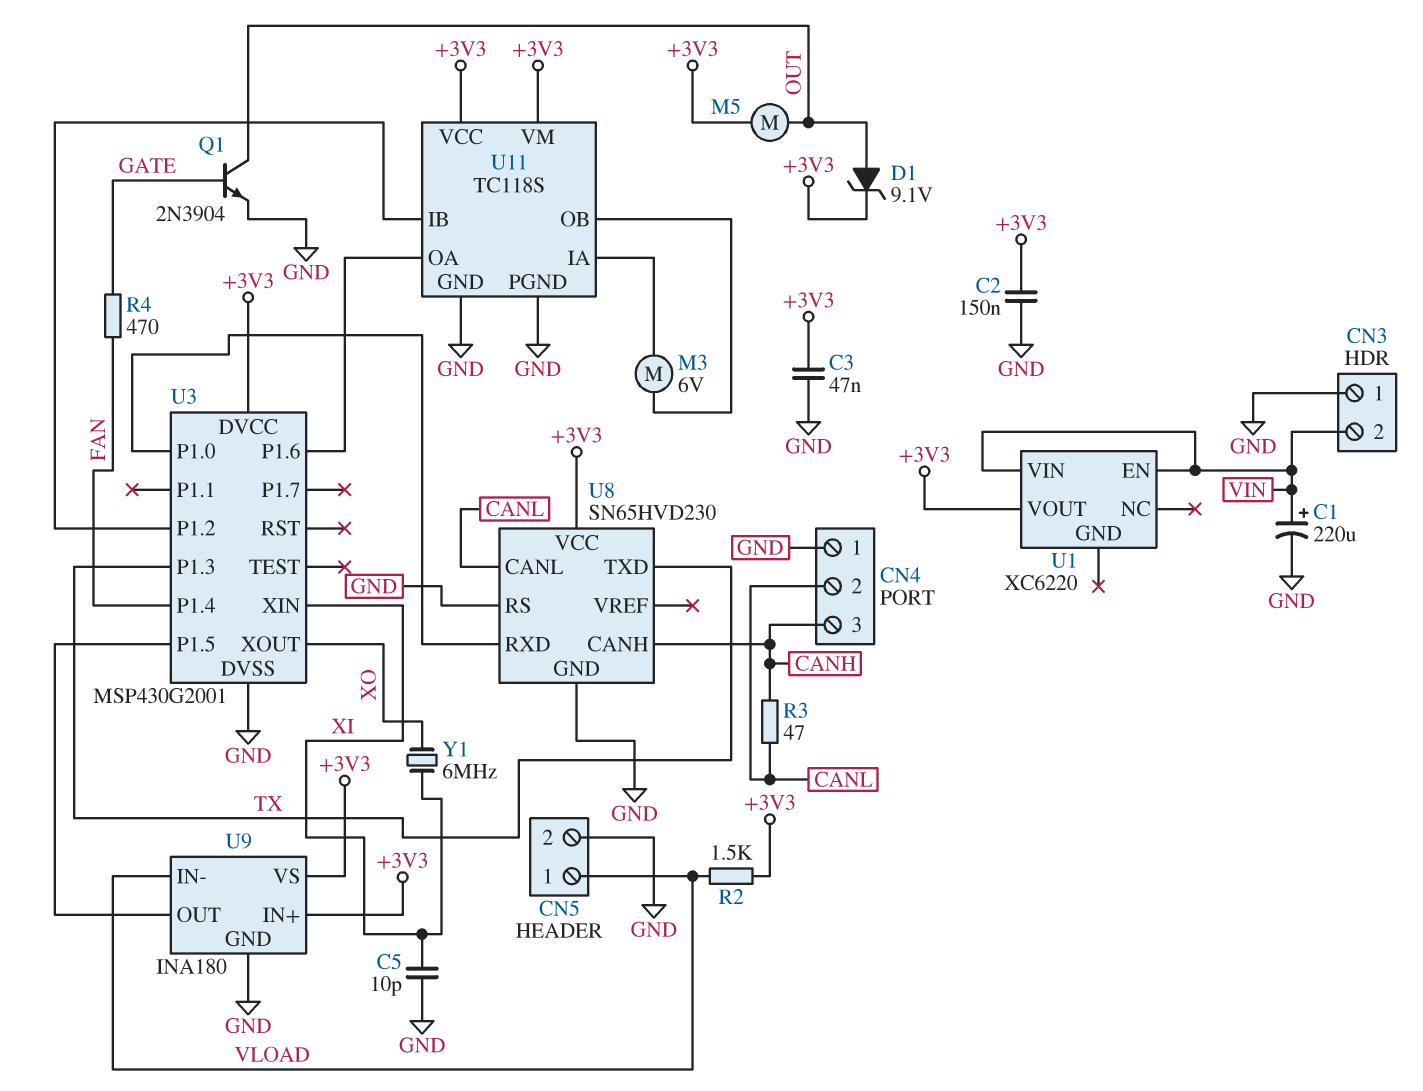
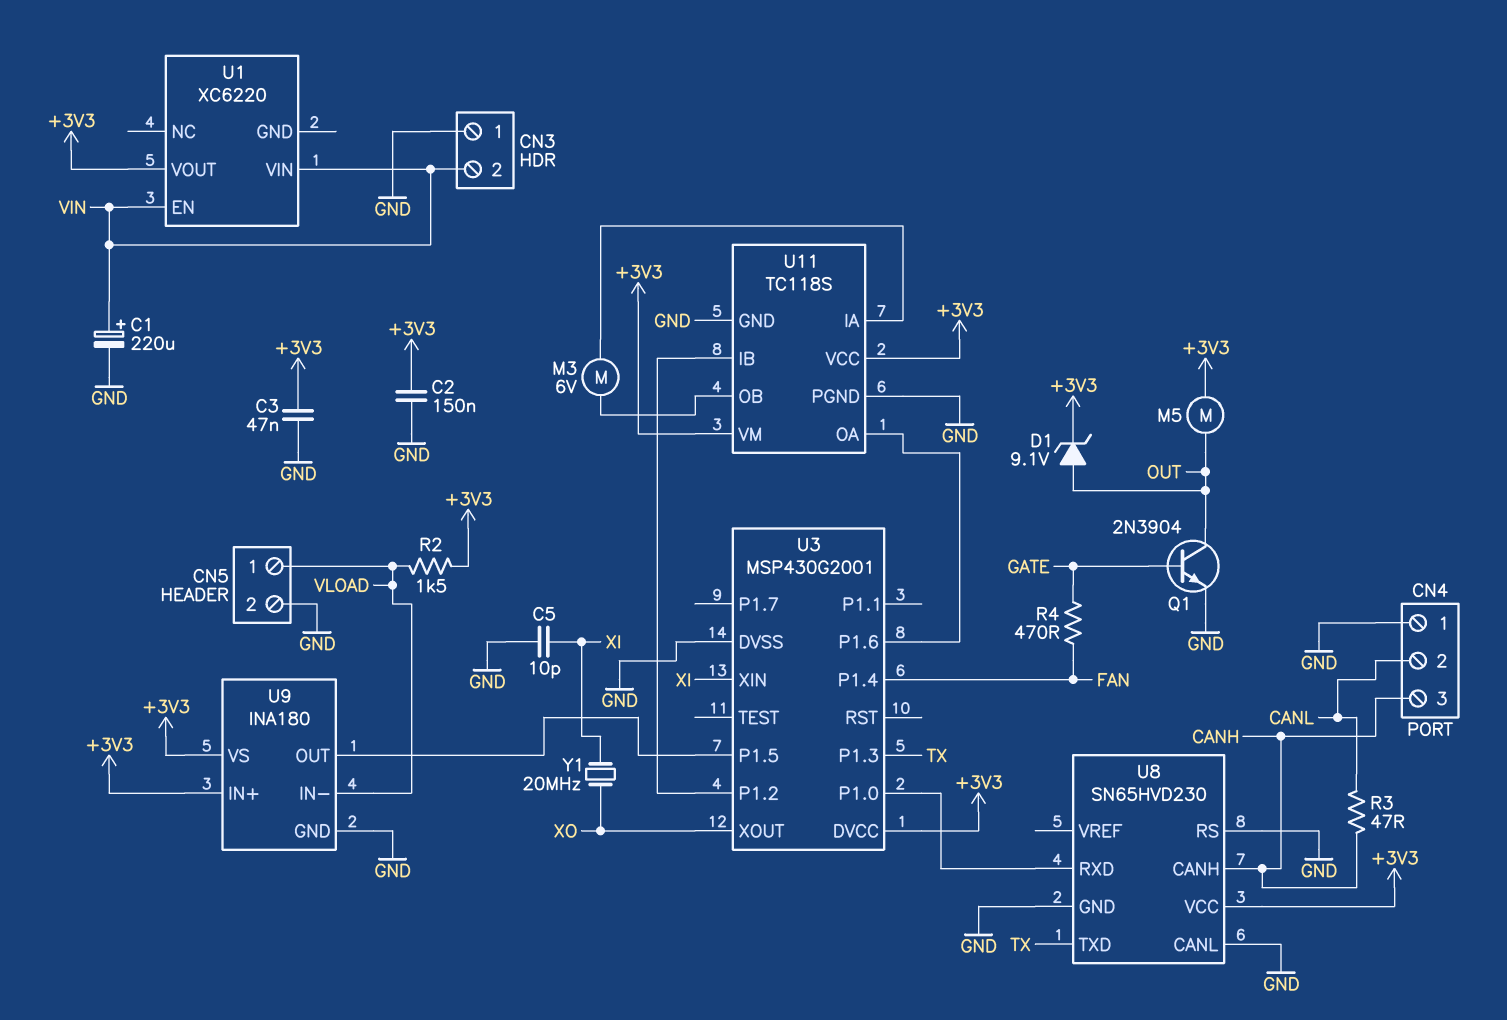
U8 pin CANL: CANL -> GND
Y1: 6MHz (XI, XO) -> 20MHz (XI, XO)

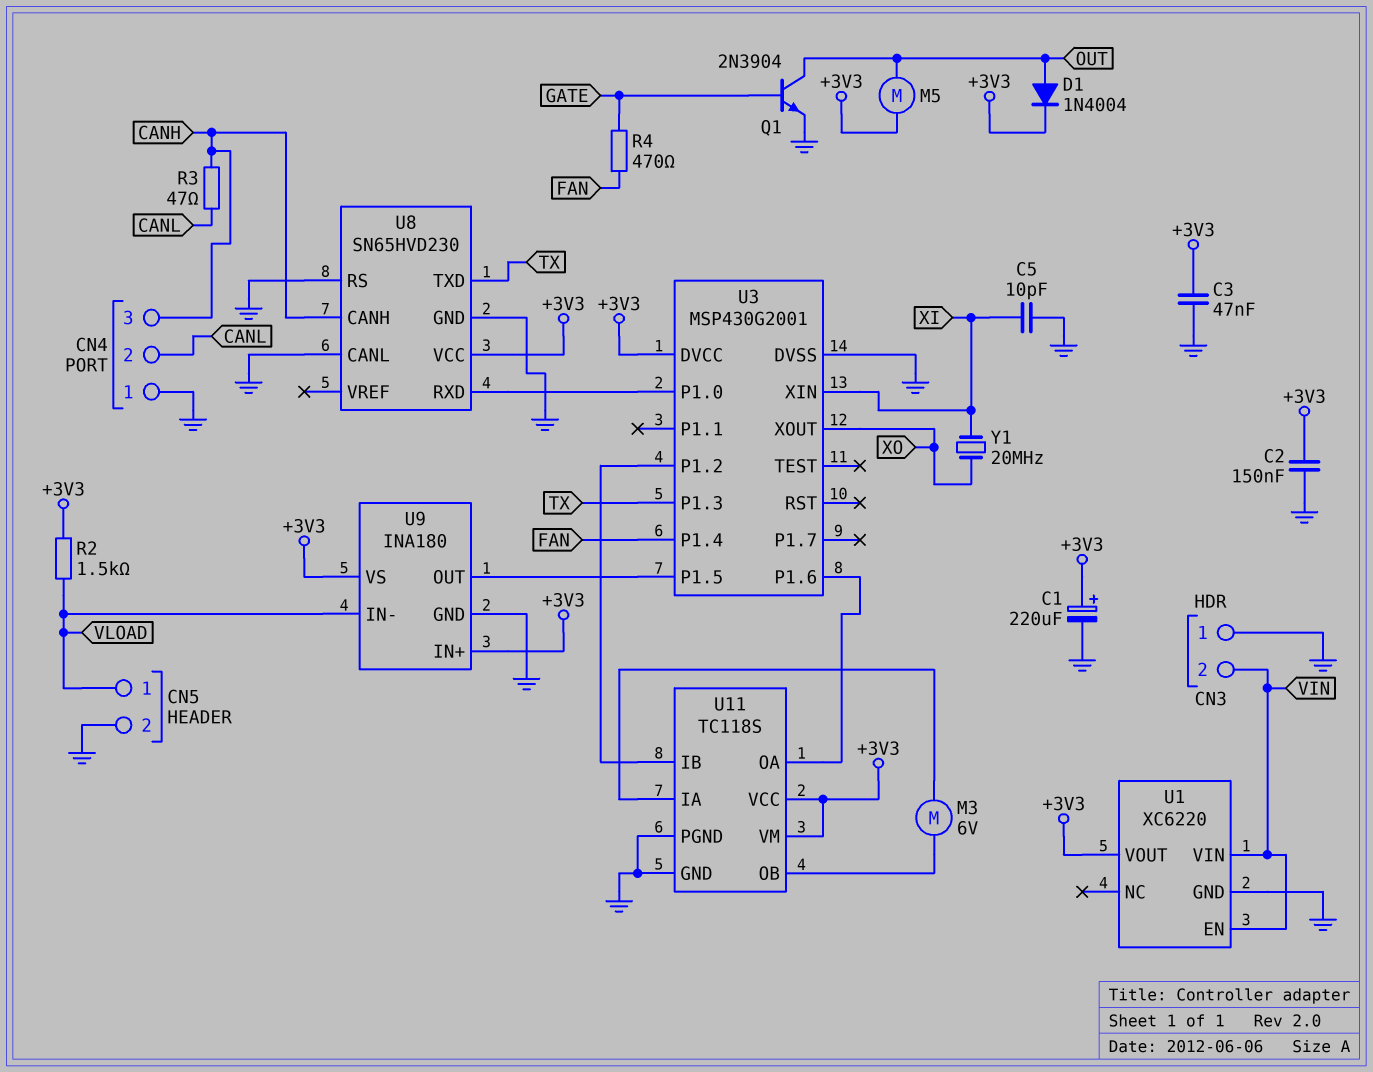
C1: 220uF (plus VIN, minus GND) -> 220uF (plus +3V3, minus GND)
D1: zener 9.1V (A OUT, K +3V3) -> diode 1N4004 (A OUT, K +3V3)
U1 pin GND: none -> GND

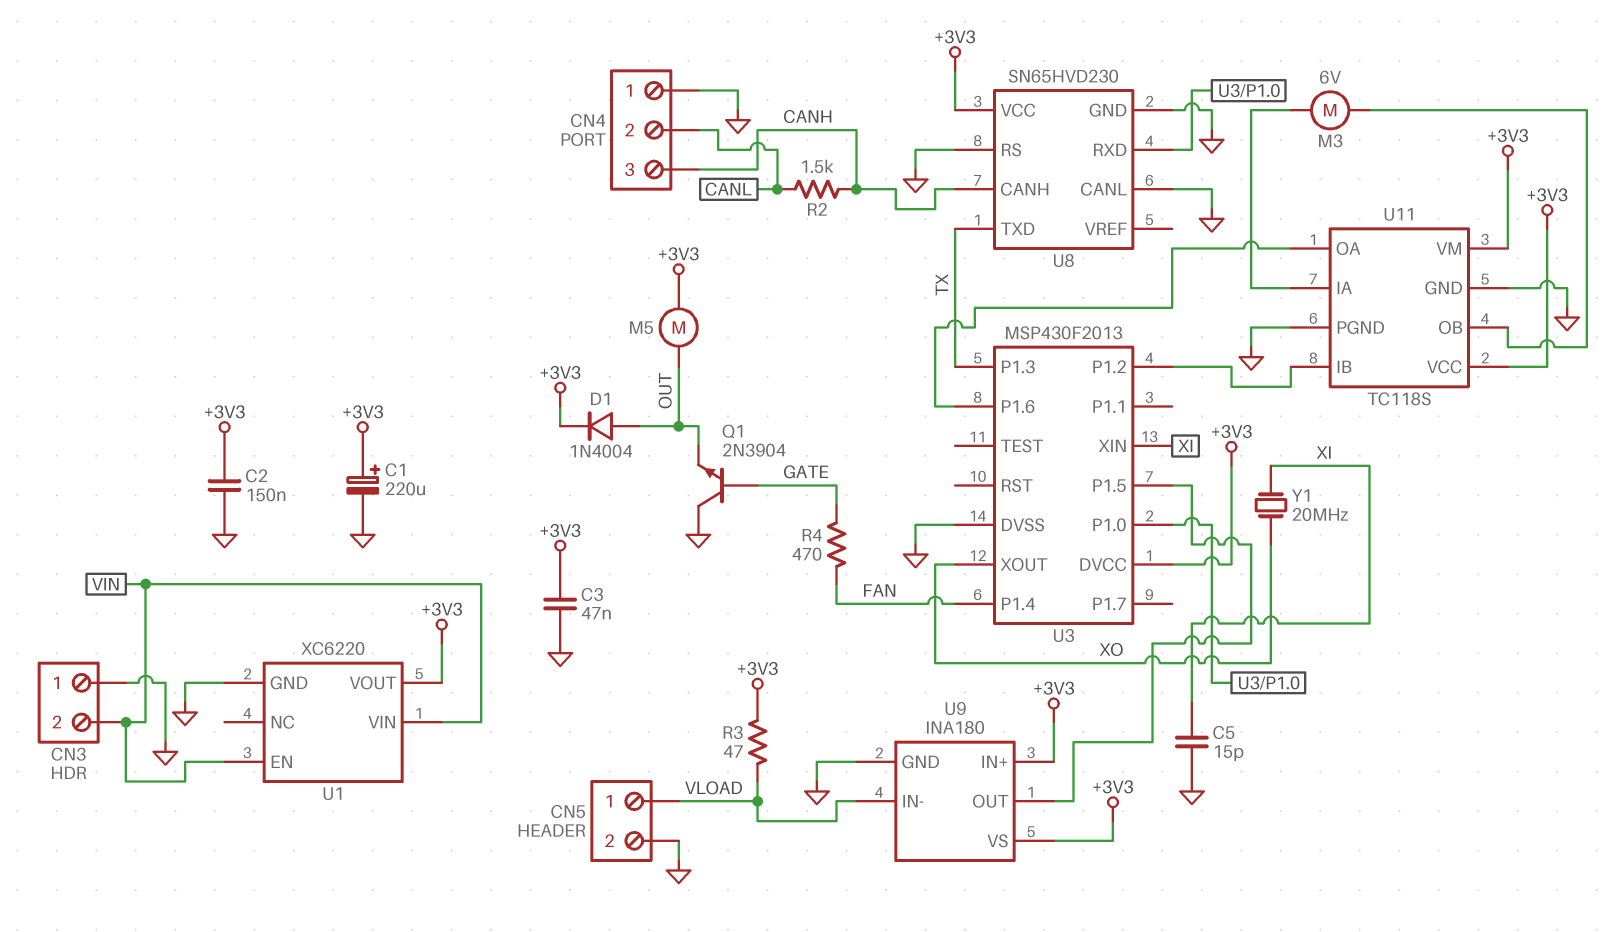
C5: 10pF (GND, XI) -> 15pF (GND, XI)
Q1: NPN 2N3904 (B GATE, C OUT, E GND) -> NPN 2N3904 (B GATE, C GND, E OUT)
R2: 1.5k (+3V3, VLOAD) -> 1.5k (CANH, CANL)
R3: 47 (CANH, CANL) -> 47 (+3V3, VLOAD)
U3: MSP430G2001 -> MSP430F2013

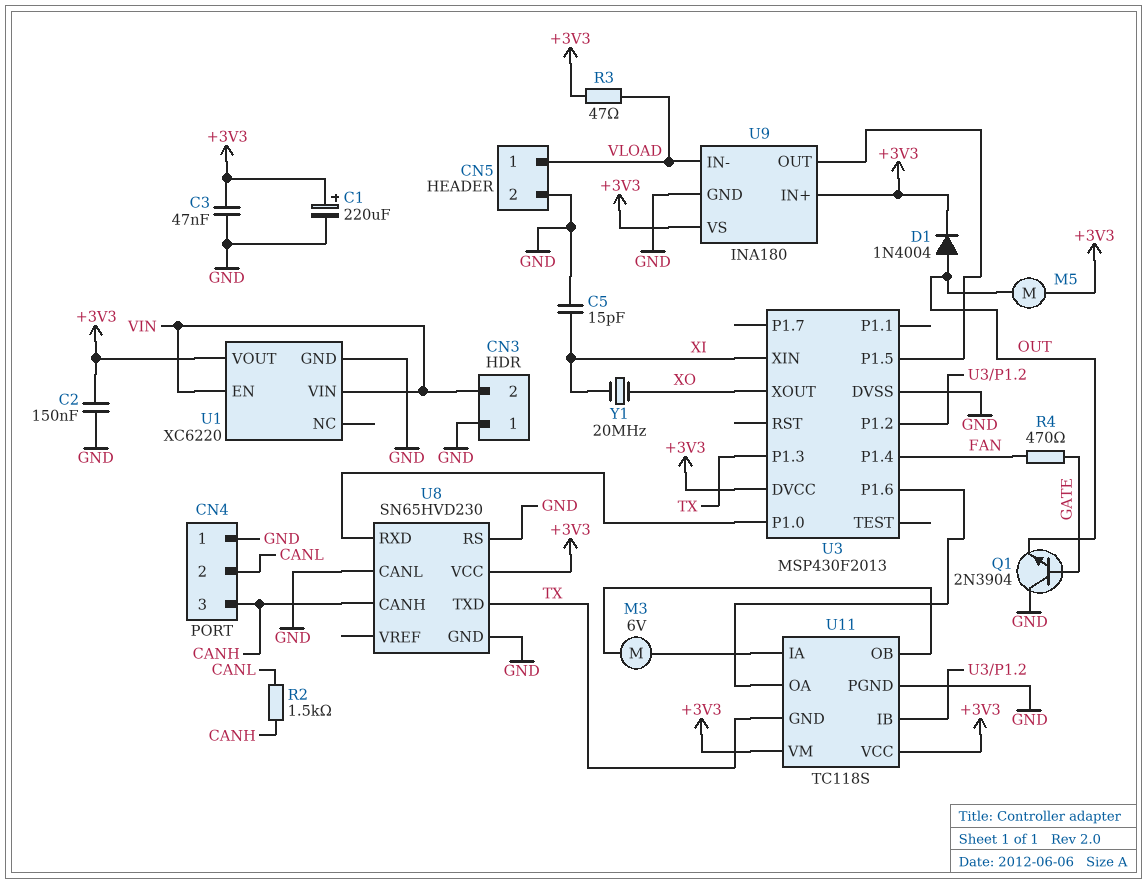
U11 pin GND: GND -> TX

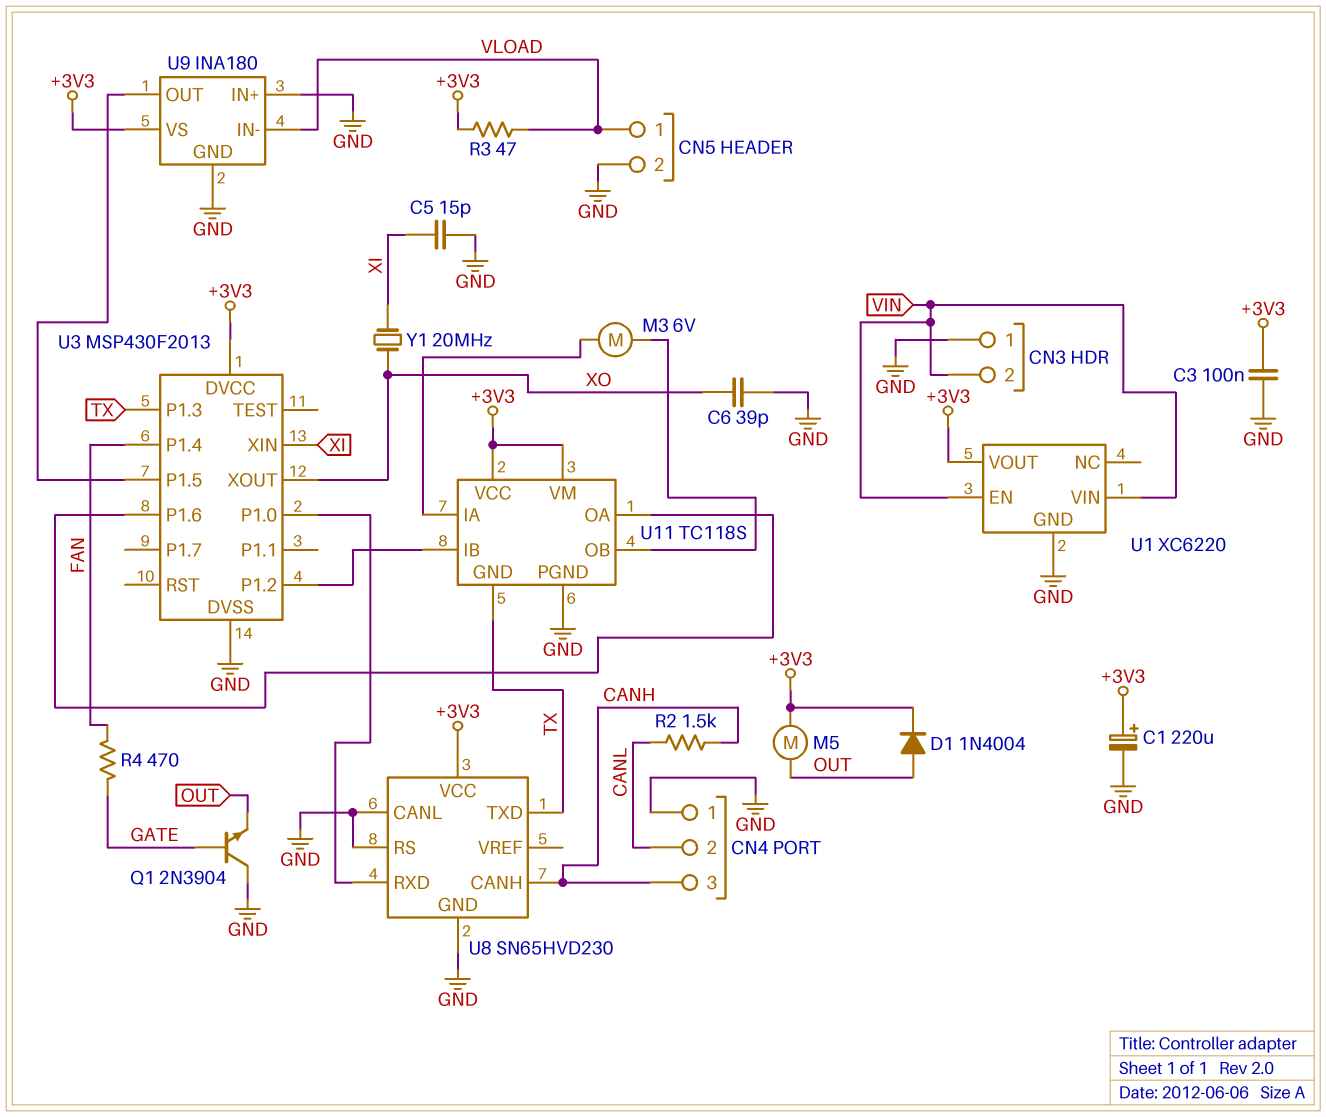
C2: 150nF (+3V3, GND) -> none
C3: 47nF (+3V3, GND) -> 100nF (+3V3, GND)
C6: none -> 39pF (GND, XO)
U9 pin IN+: +3V3 -> GND

